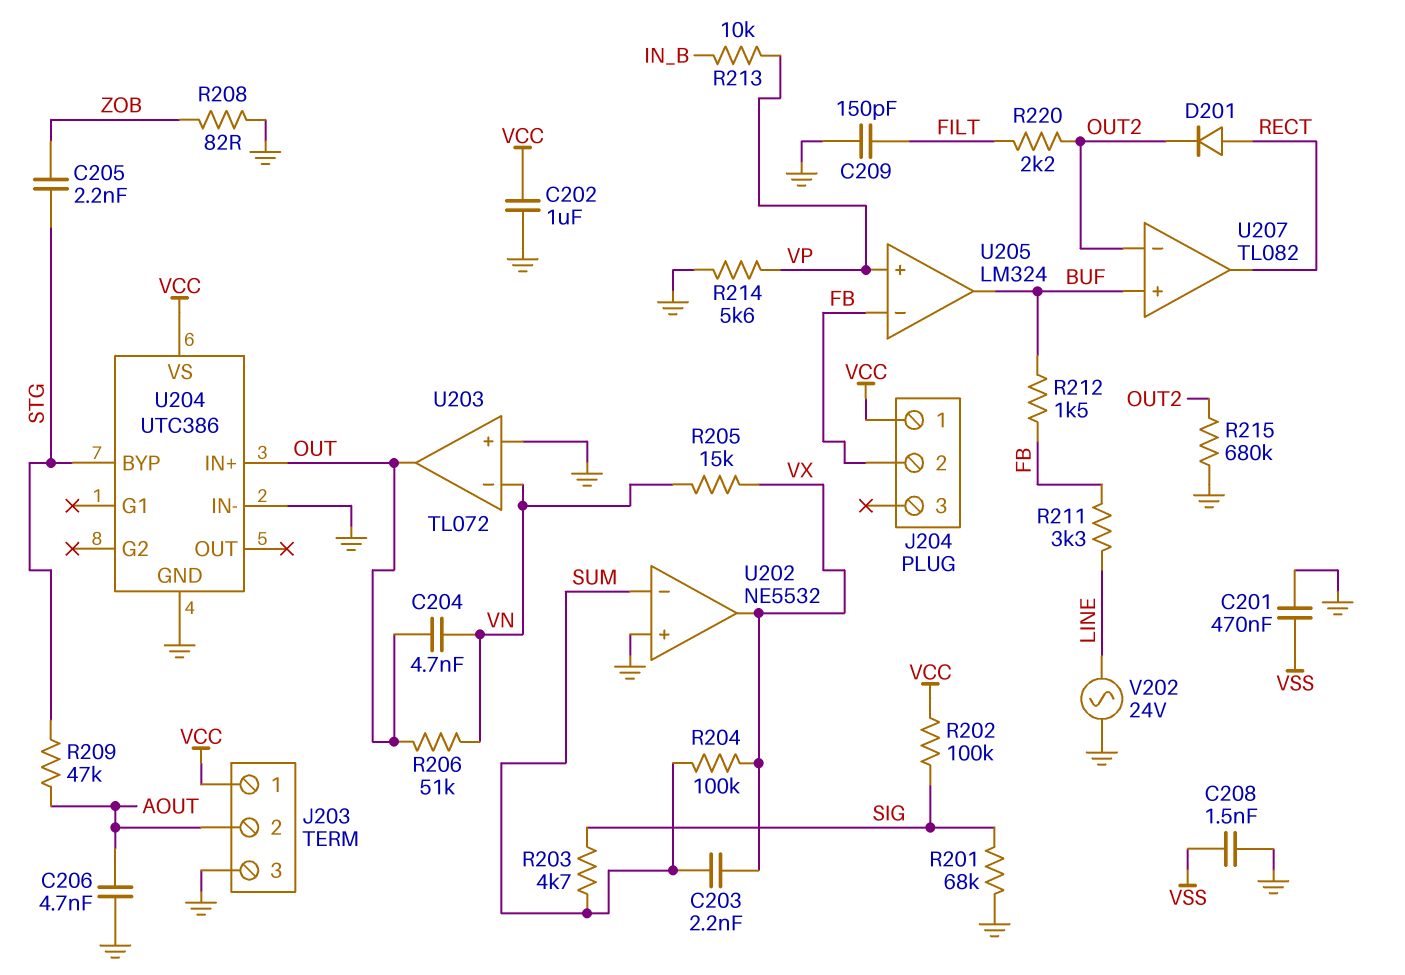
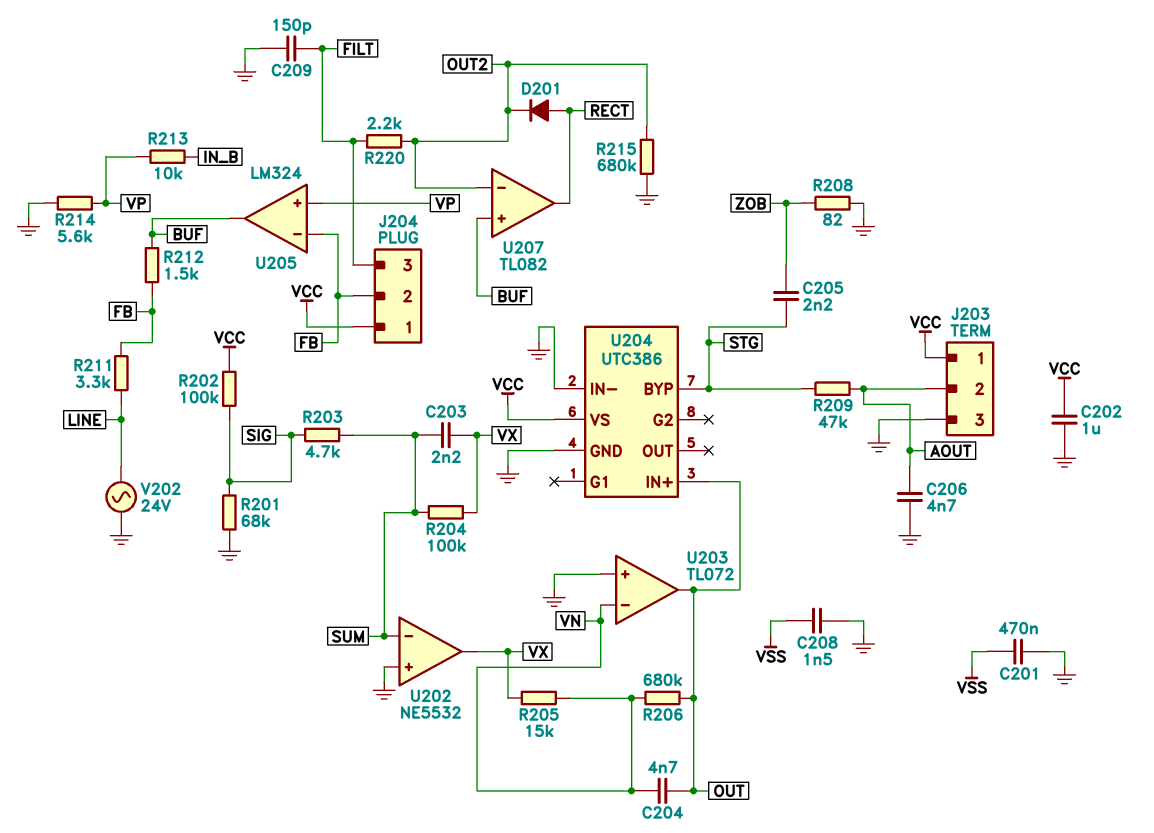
J204 pin 3: none -> FILT
R206: 51k (OUT, VN) -> 680k (OUT, VN)

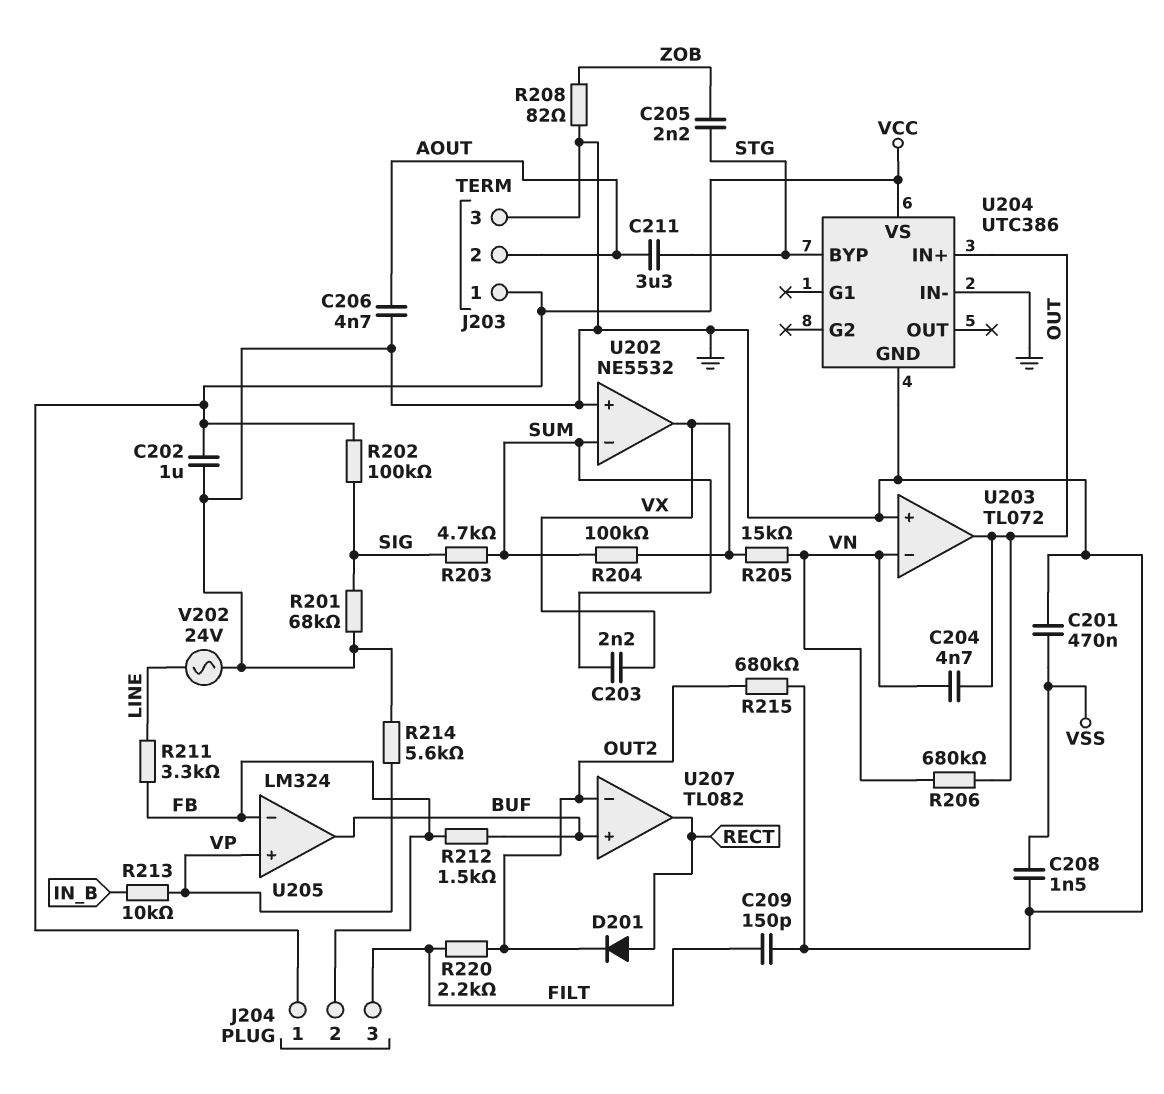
C211: none -> 3.3uF (AOUT, STG)
R209: 47k (AOUT, STG) -> none

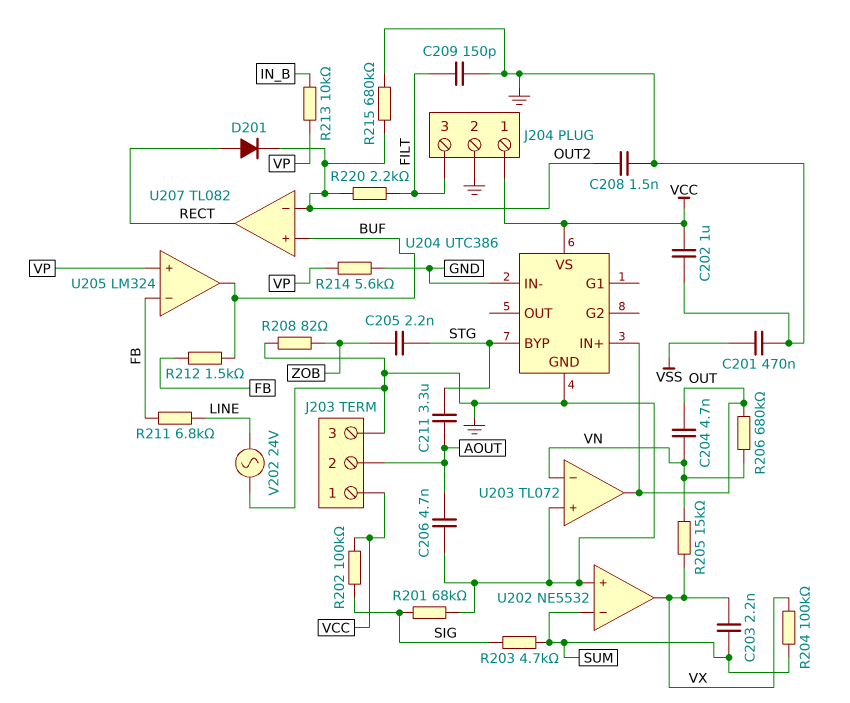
C208: 1.5nF (GND, VSS) -> 1.5nF (GND, OUT2)
J204 pin 2: FB -> GND
R211: 3.3k (FB, LINE) -> 6.8k (FB, LINE)

